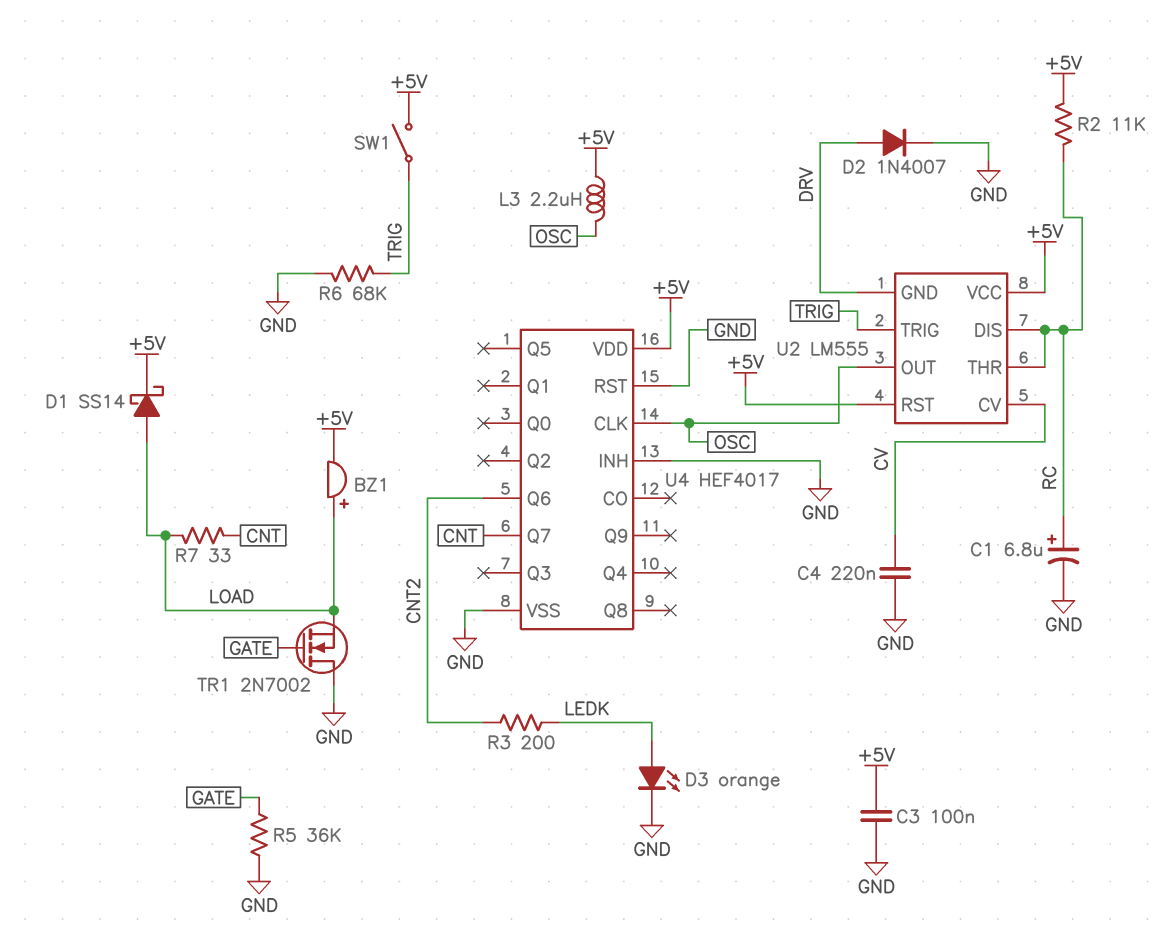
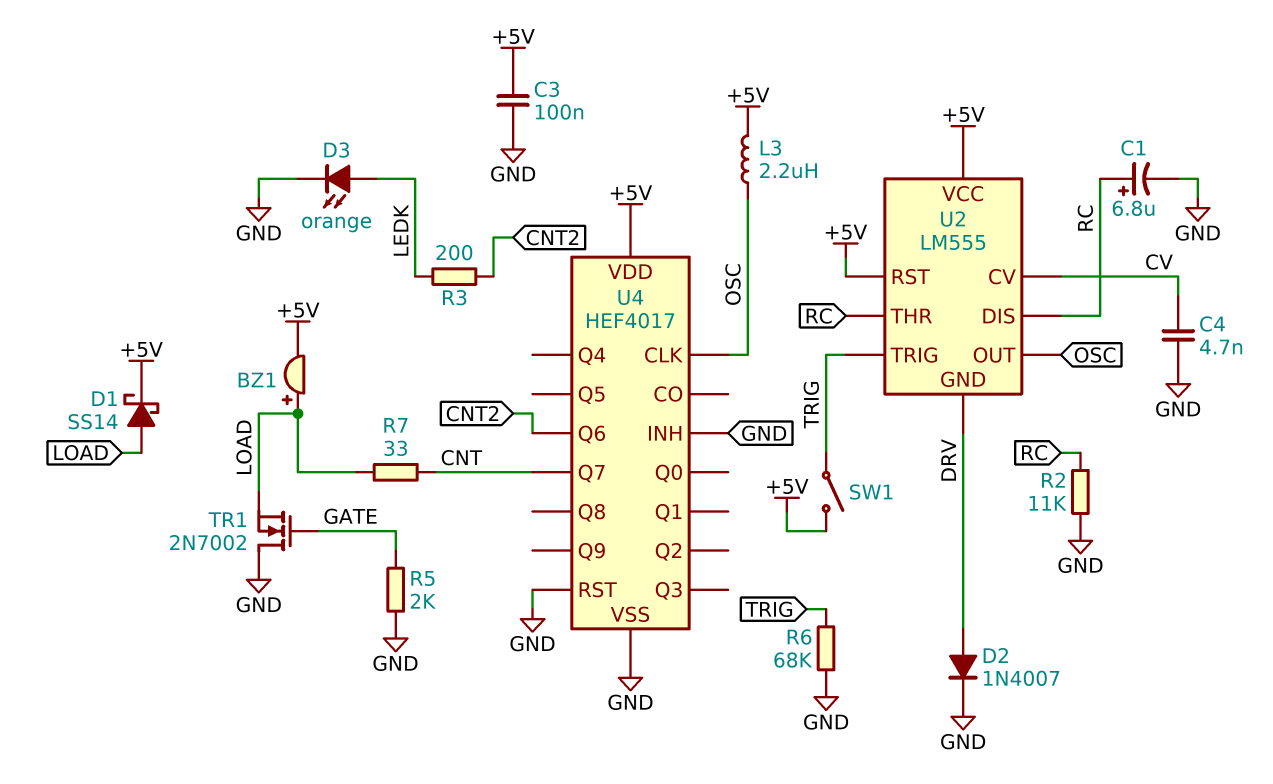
C4: 220nF (CV, GND) -> 4.7nF (CV, GND)
R2: 11k (+5V, RC) -> 11k (GND, RC)
R5: 36k (GATE, GND) -> 2k (GATE, GND)

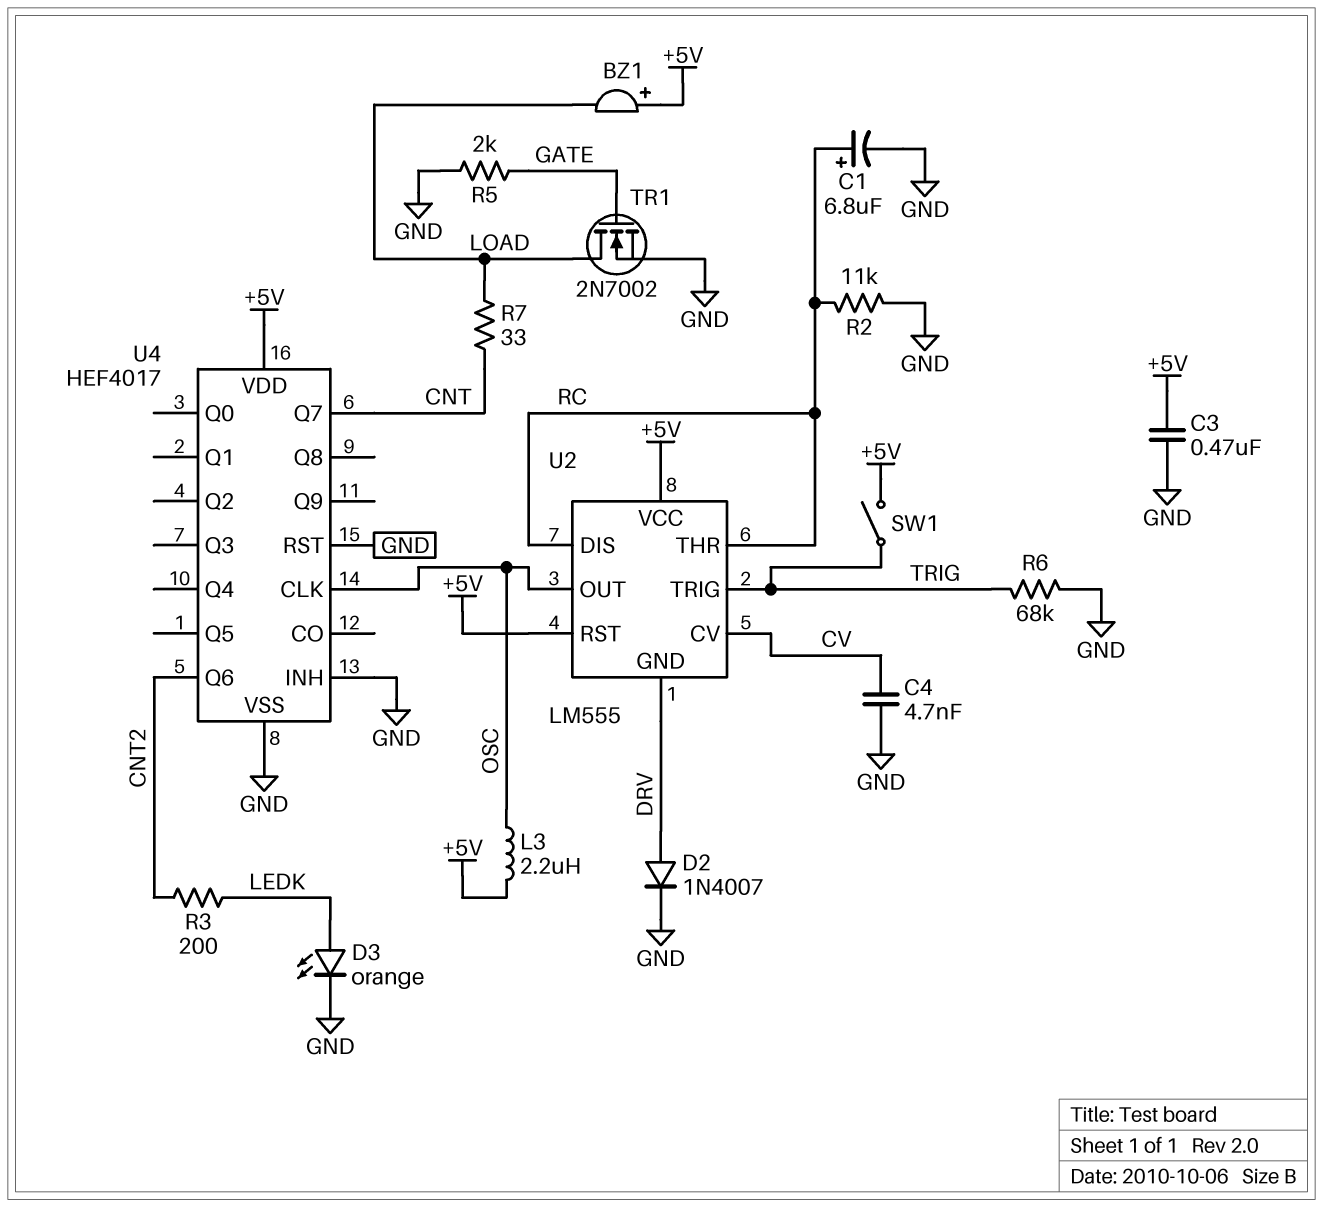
BZ1: buzzer (plus LOAD, minus +5V) -> buzzer (plus +5V, minus LOAD)
C3: 100nF (+5V, GND) -> 470nF (+5V, GND)
D1: schottky SS14 (A LOAD, K +5V) -> none
TR1: NMOS 2N7002 (G GATE, D GND, S LOAD) -> NMOS 2N7002 (G GATE, D LOAD, S GND)

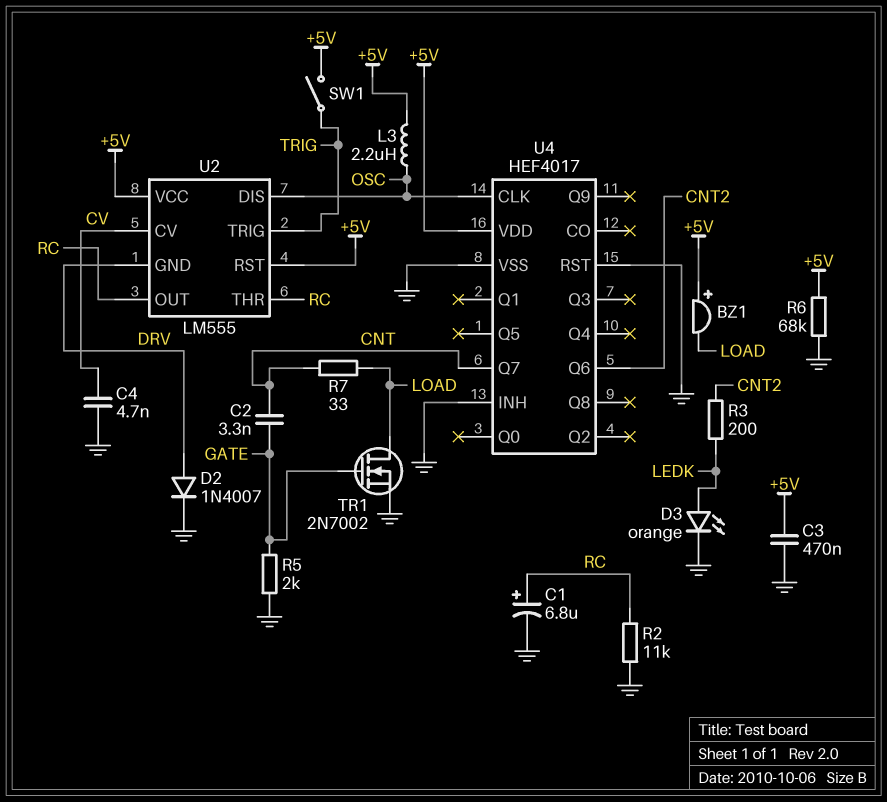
C2: none -> 3.3nF (CNT, GATE)
R6: 68k (GND, TRIG) -> 68k (+5V, GND)
U2 pin DIS: RC -> OSC
U2 pin OUT: OSC -> RC

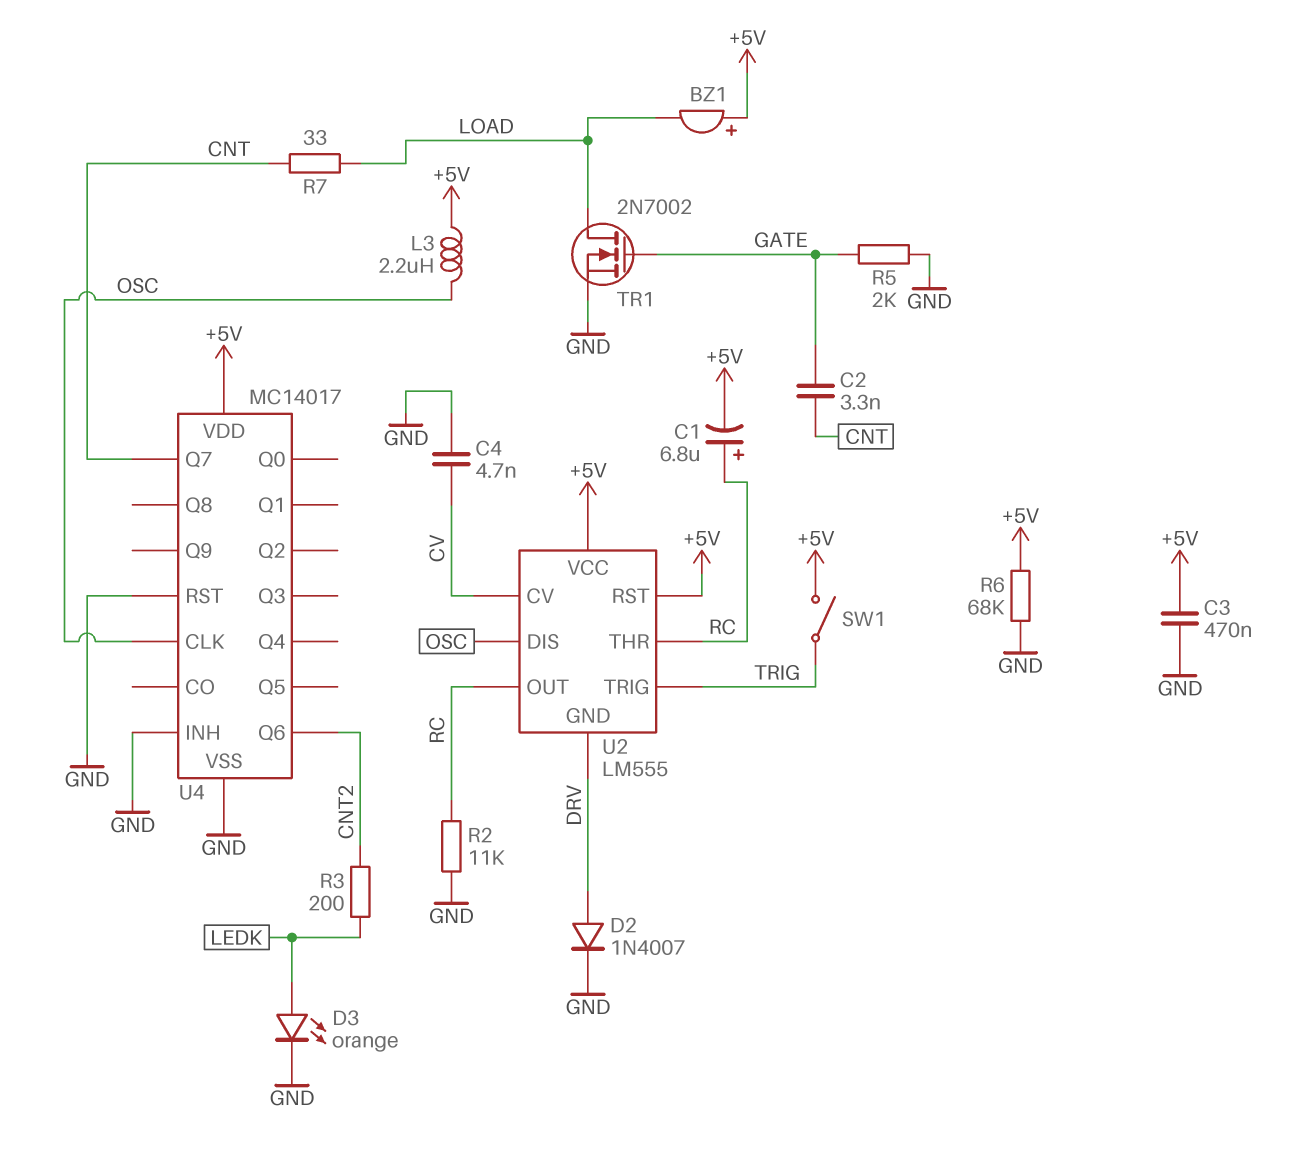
C1: 6.8uF (plus RC, minus GND) -> 6.8uF (plus RC, minus +5V)
U4: HEF4017 -> MC14017

